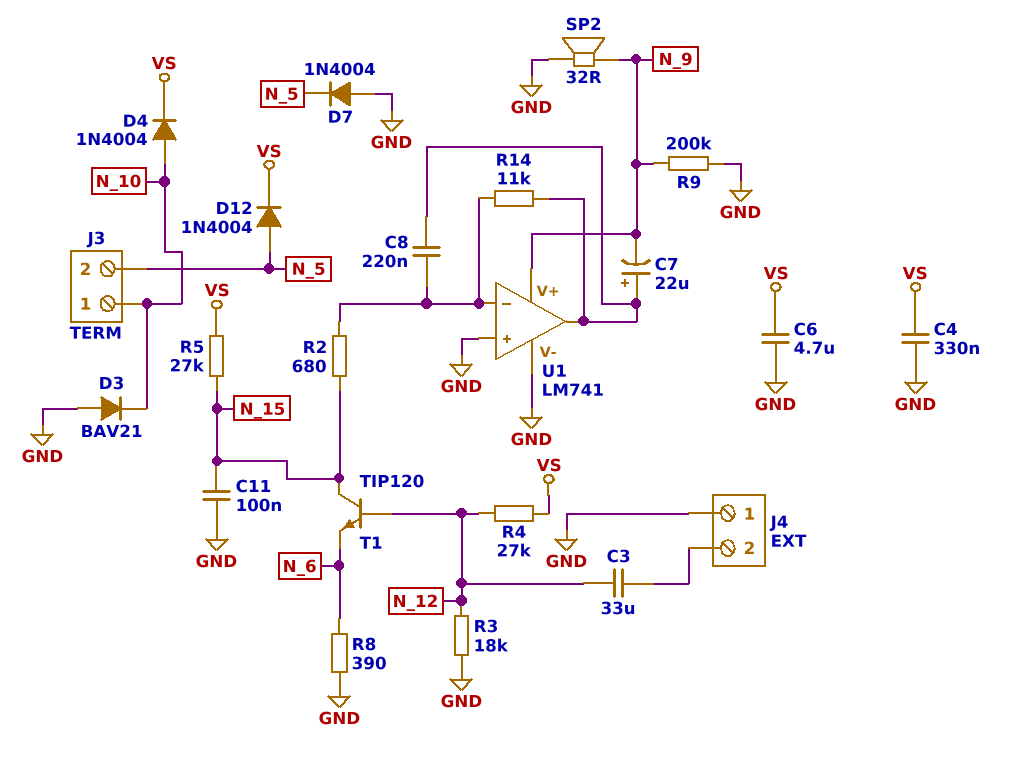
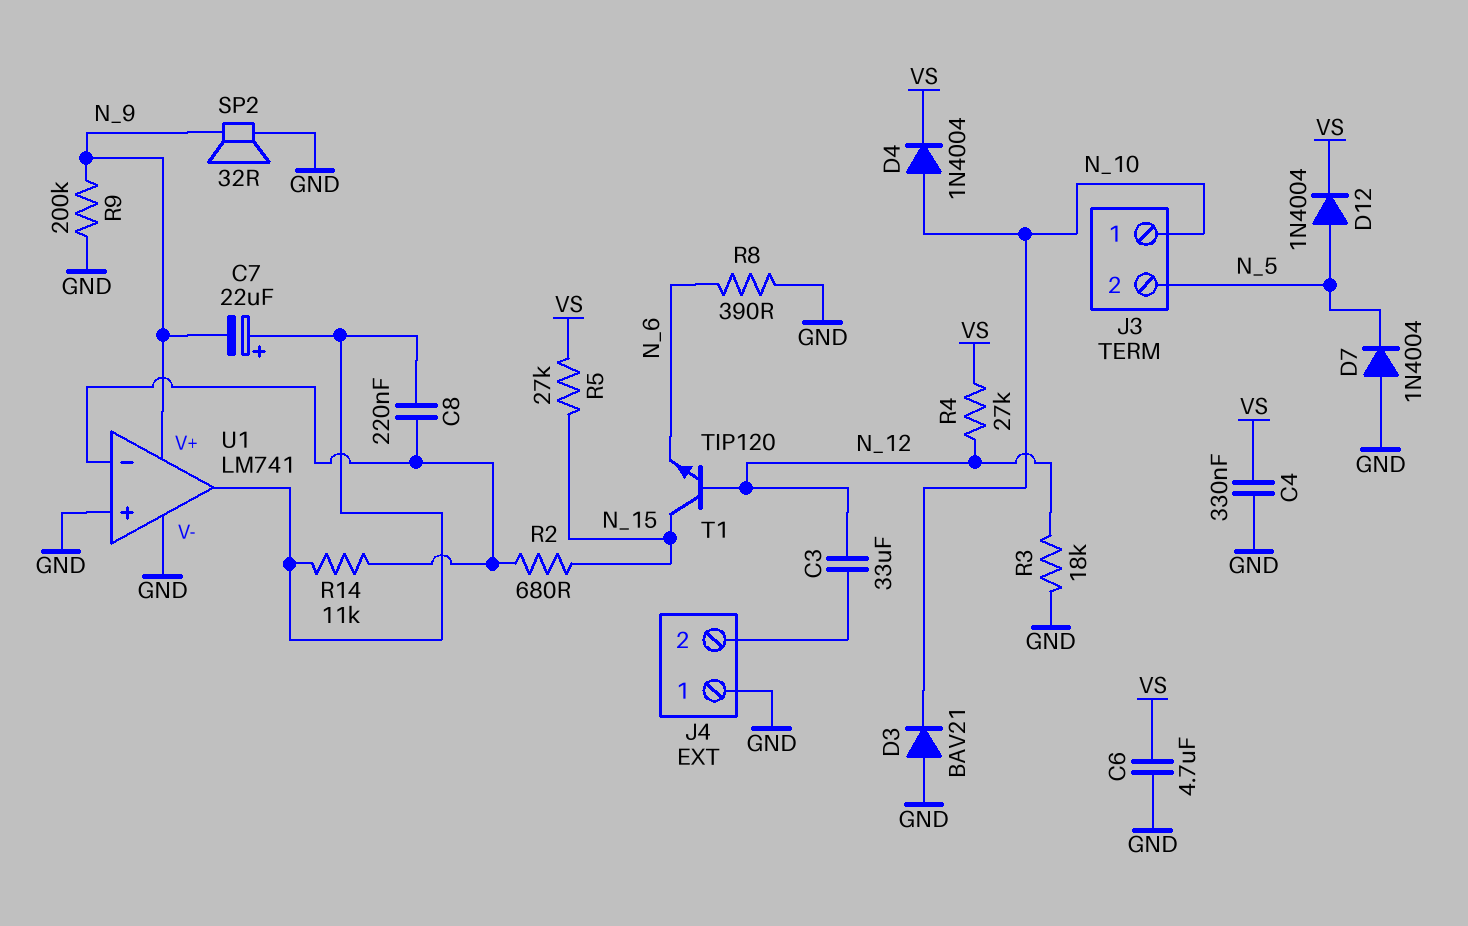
C11: 100nF (GND, N_15) -> none

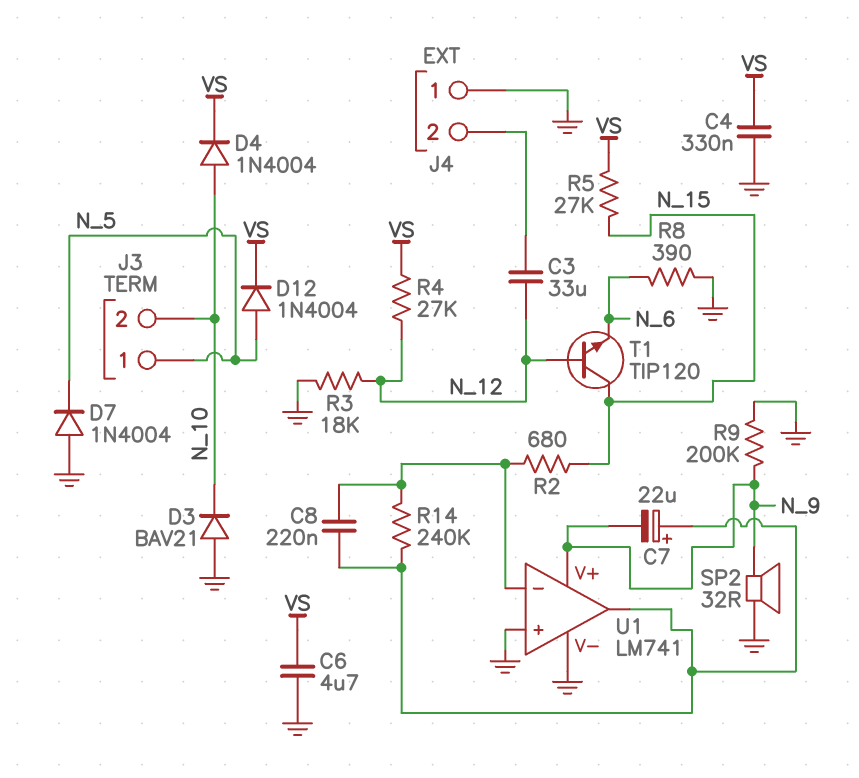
J3 pin 1: N_10 -> N_5
J3 pin 2: N_5 -> N_10
R14: 11k (U1/in-, U1/out) -> 240k (U1/in-, U1/out)

